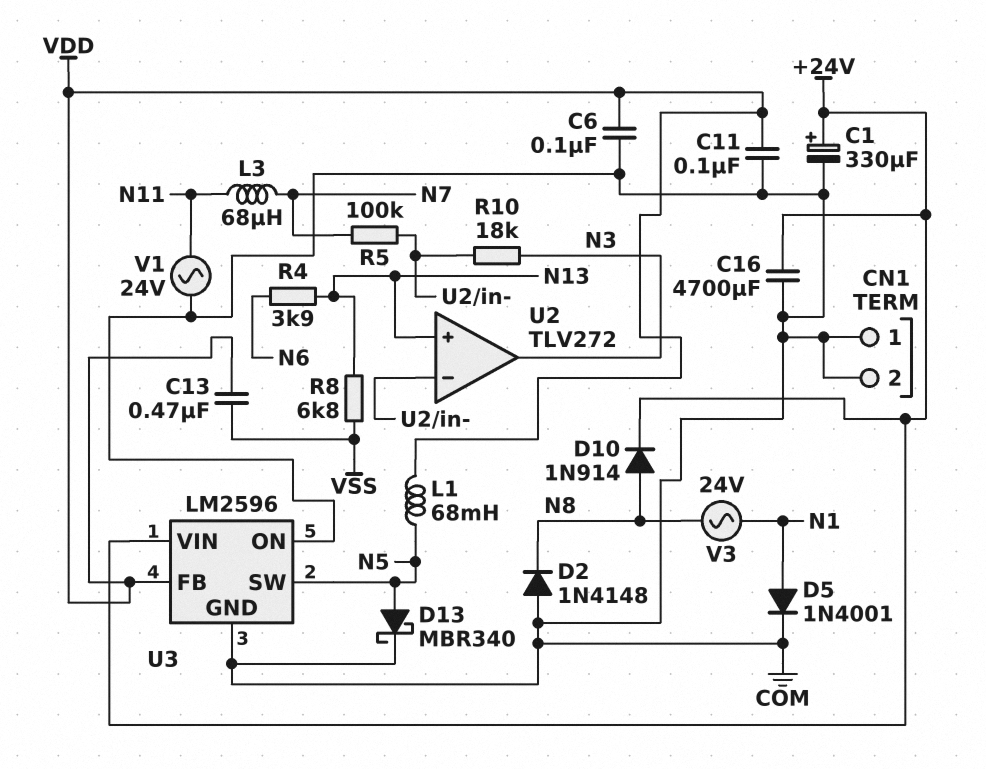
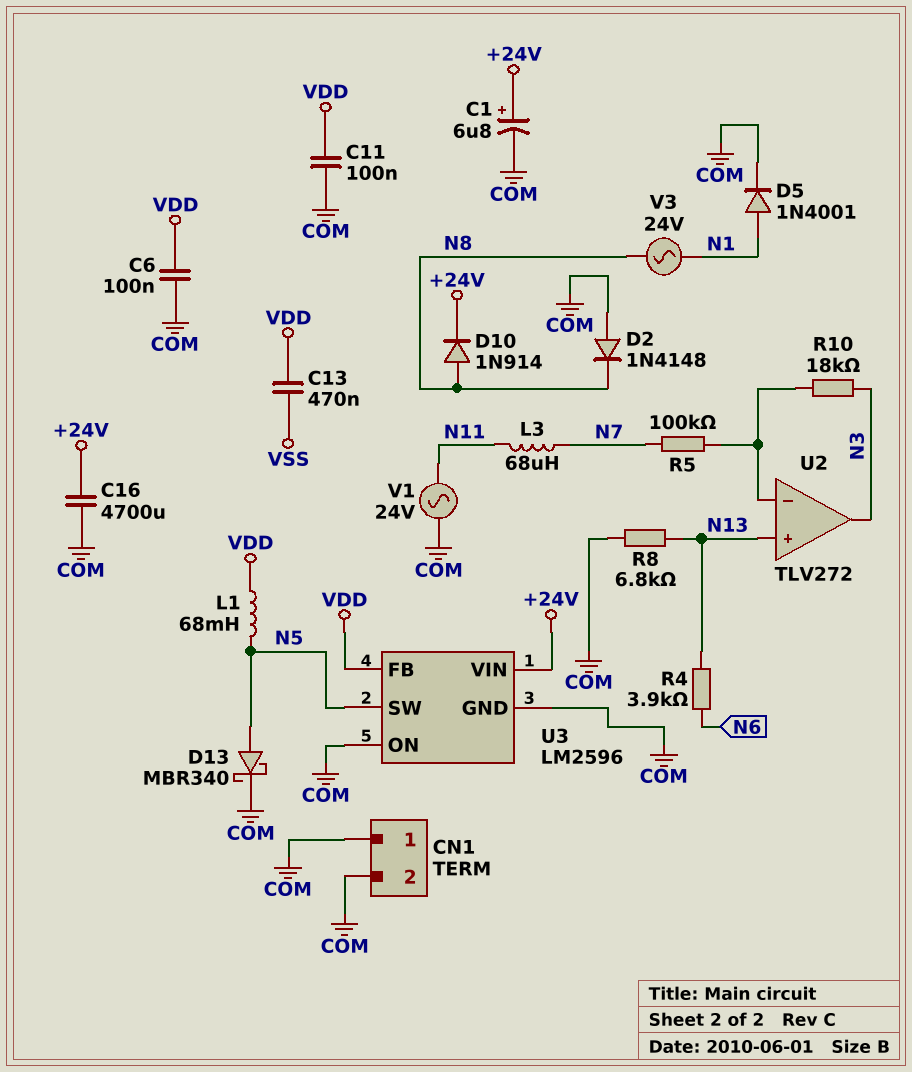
C1: 330uF (plus +24V, minus COM) -> 6.8uF (plus +24V, minus COM)
R8: 6.8k (N13, VSS) -> 6.8k (COM, N13)

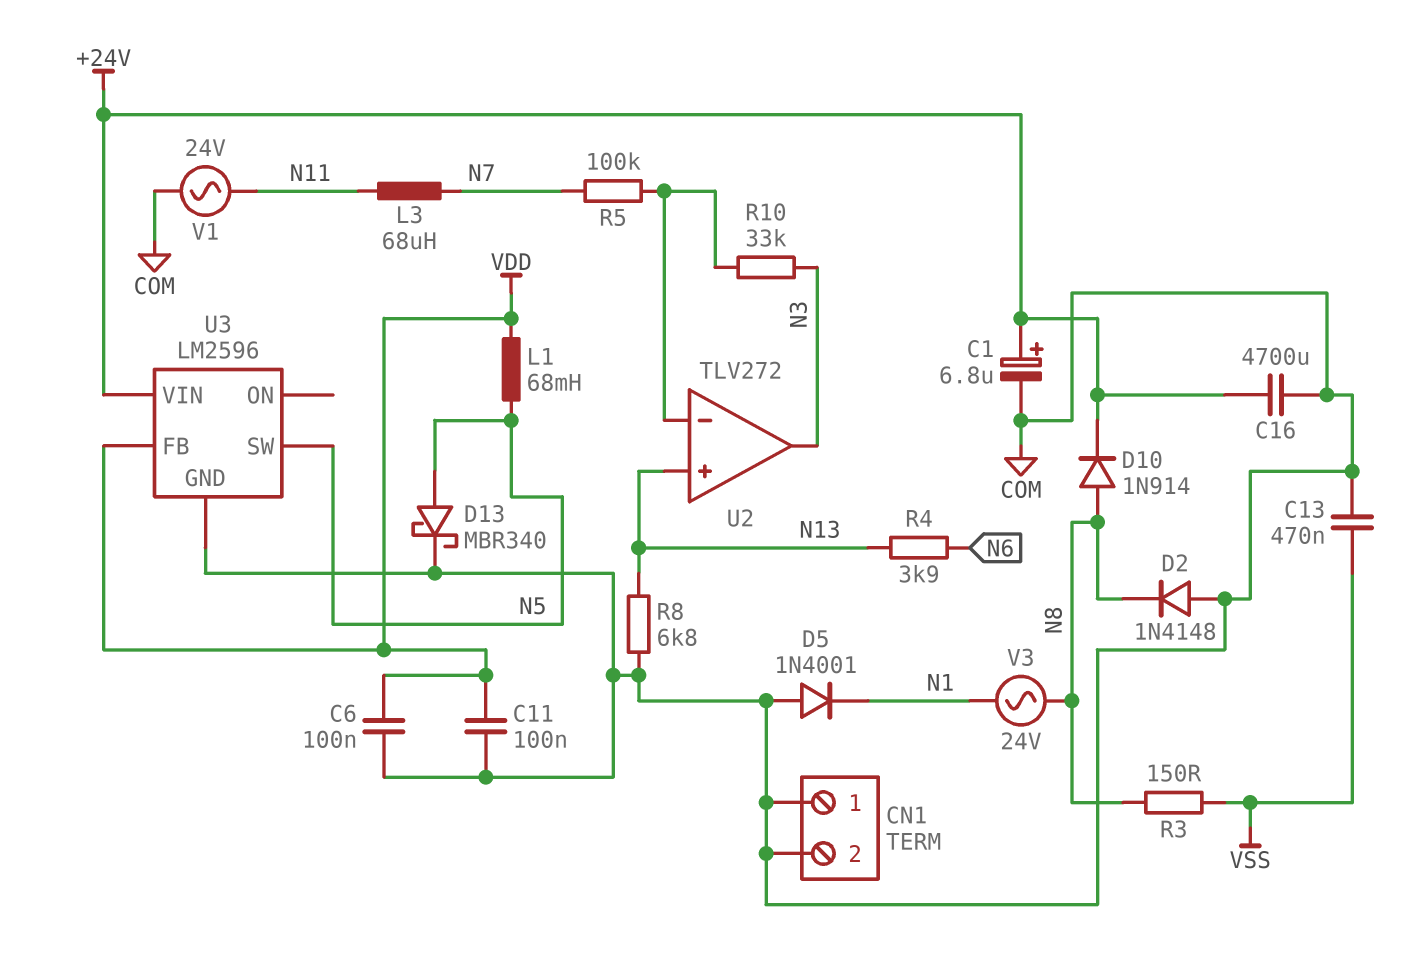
C13: 470nF (VDD, VSS) -> 470nF (COM, VSS)
D5: diode 1N4001 (A N1, K COM) -> diode 1N4001 (A COM, K N1)
R3: none -> 150 (N8, VSS)
R10: 18k (N3, U2/in-) -> 33k (N3, U2/in-)
U3 pin ON: COM -> none

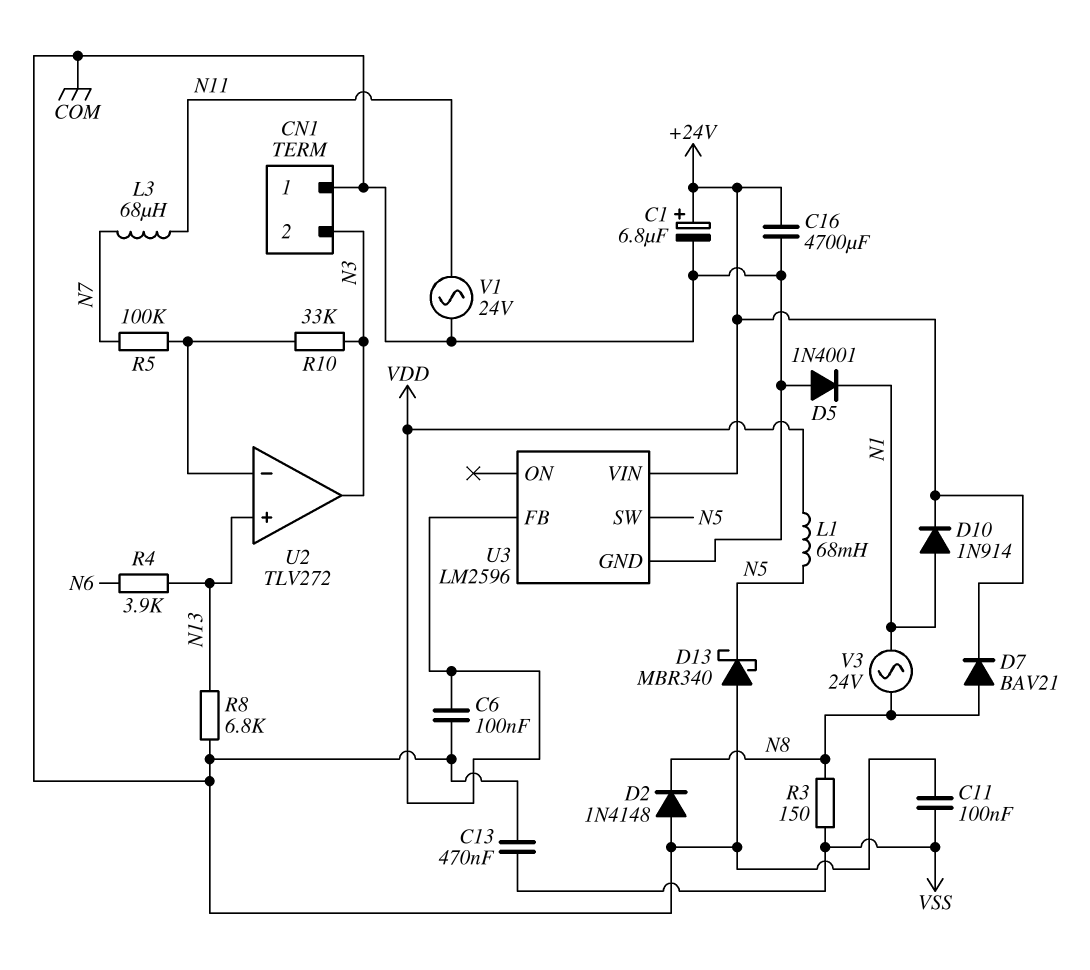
C11: 100nF (COM, VDD) -> 100nF (COM, VSS)
CN1 pin 2: COM -> N3
D7: none -> diode BAV21 (A N8, K +24V)
D10: diode 1N914 (A N8, K +24V) -> diode 1N914 (A N1, K +24V)
D13: schottky MBR340 (A N5, K COM) -> schottky MBR340 (A COM, K N5)

